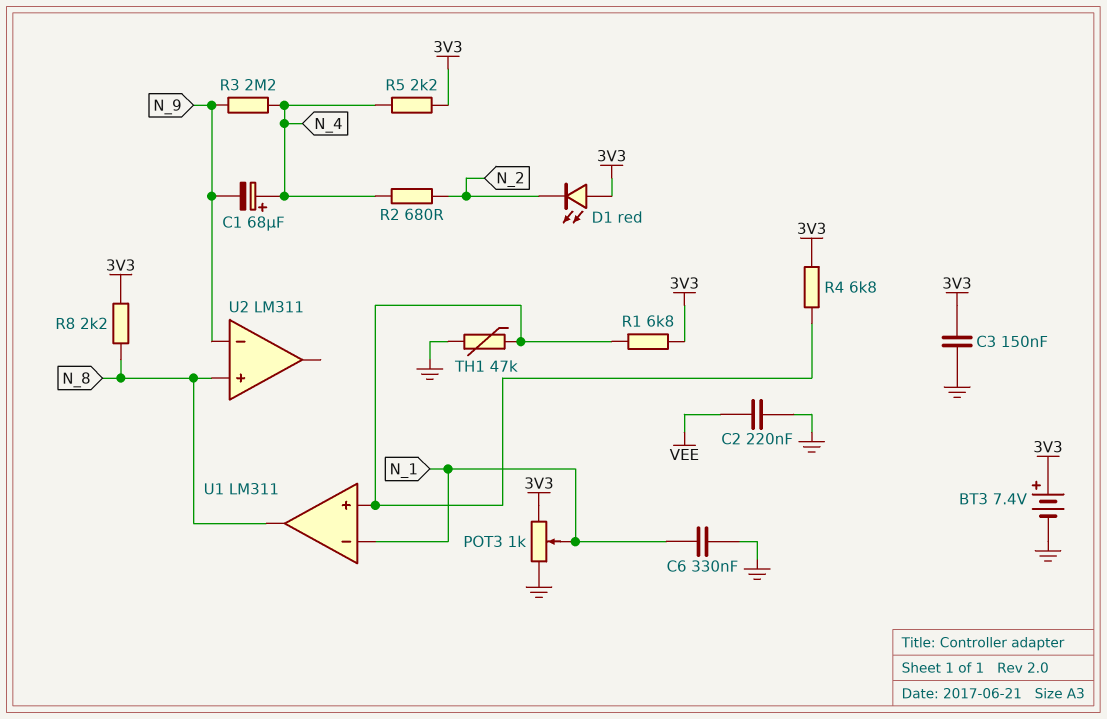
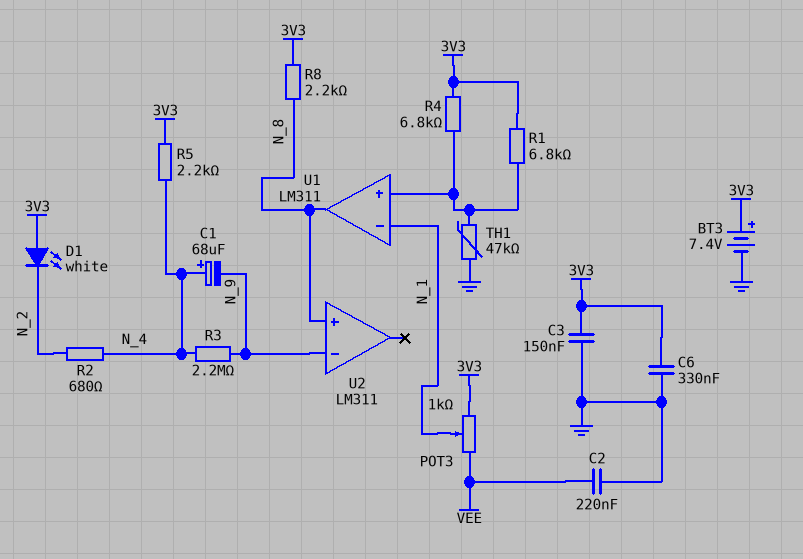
C6: 330nF (GND, N_1) -> 330nF (3V3, GND)
D1: LED red (A 3V3, K N_2) -> LED white (A 3V3, K N_2)
POT3: 1k (3V3, GND, wiper N_1) -> 1k (3V3, VEE, wiper N_1)

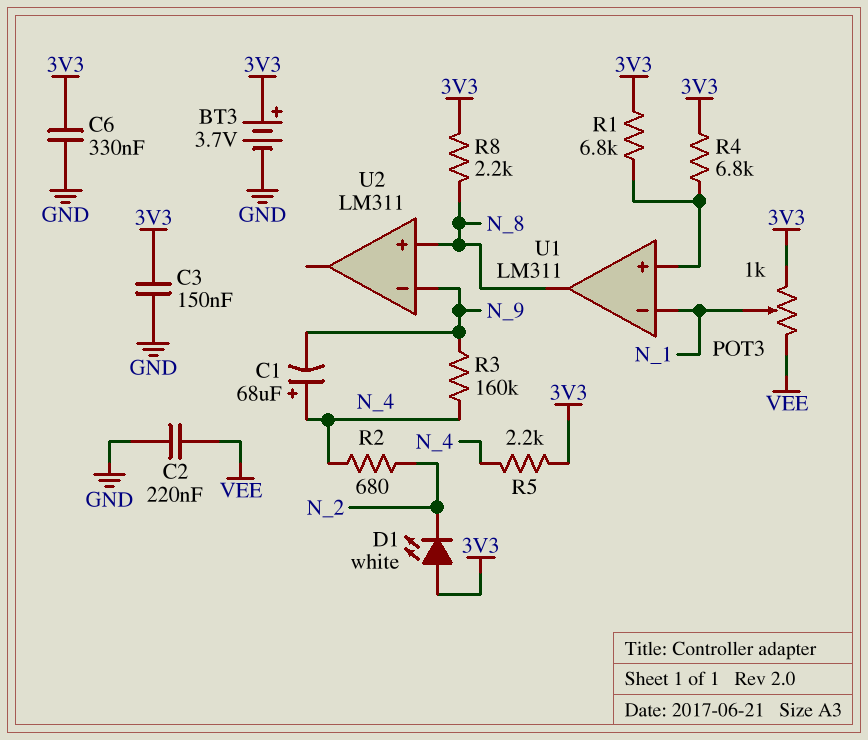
BT3: 7.4V (plus 3V3, minus GND) -> 3.7V (plus 3V3, minus GND)
R3: 2.2M (N_4, N_9) -> 160k (N_4, N_9)
TH1: 47k (GND, U1/in+) -> none

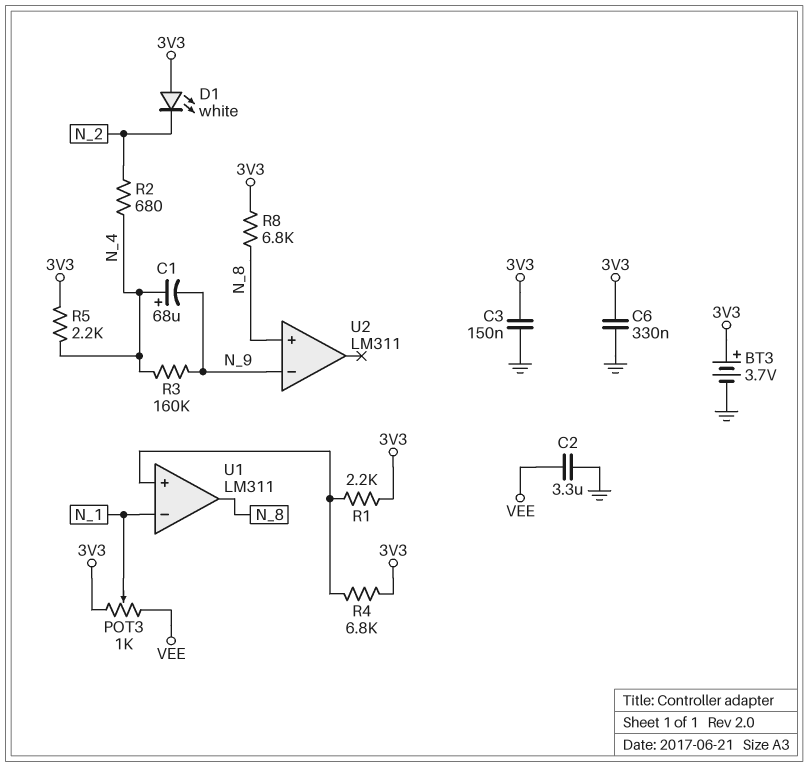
C2: 220nF (GND, VEE) -> 3.3uF (GND, VEE)
R1: 6.8k (3V3, U1/in+) -> 2.2k (3V3, U1/in+)
R8: 2.2k (3V3, N_8) -> 6.8k (3V3, N_8)

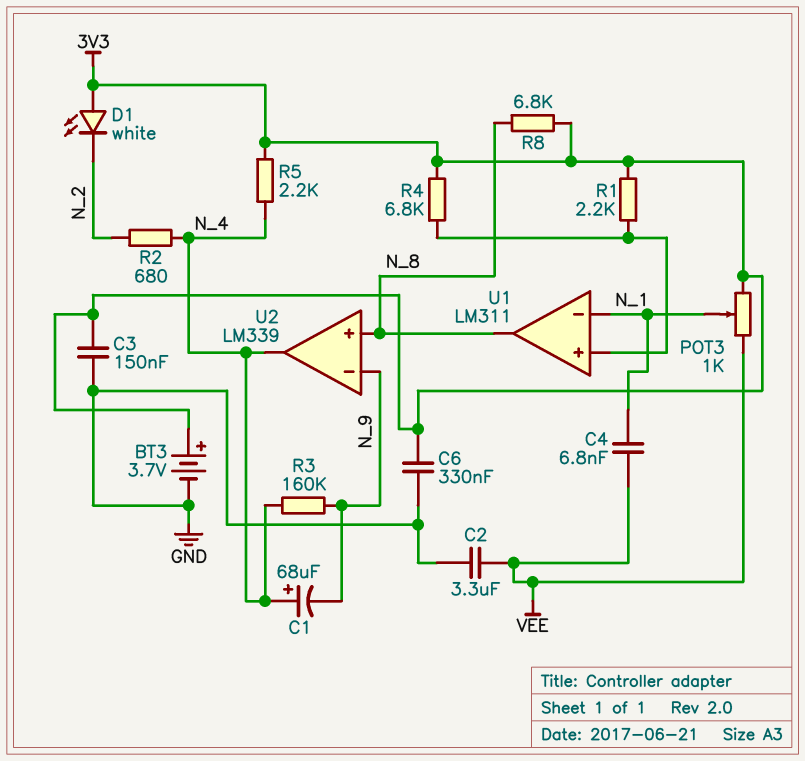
C4: none -> 6.8nF (N_1, VEE)
U2: LM311 -> LM339
U2 pin out: none -> N_4

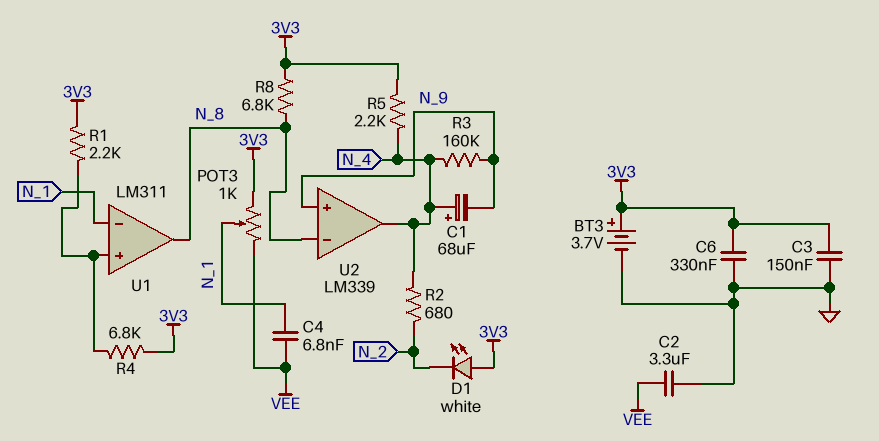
U2 pin in+: N_8 -> N_9
U2 pin in-: N_9 -> N_8

